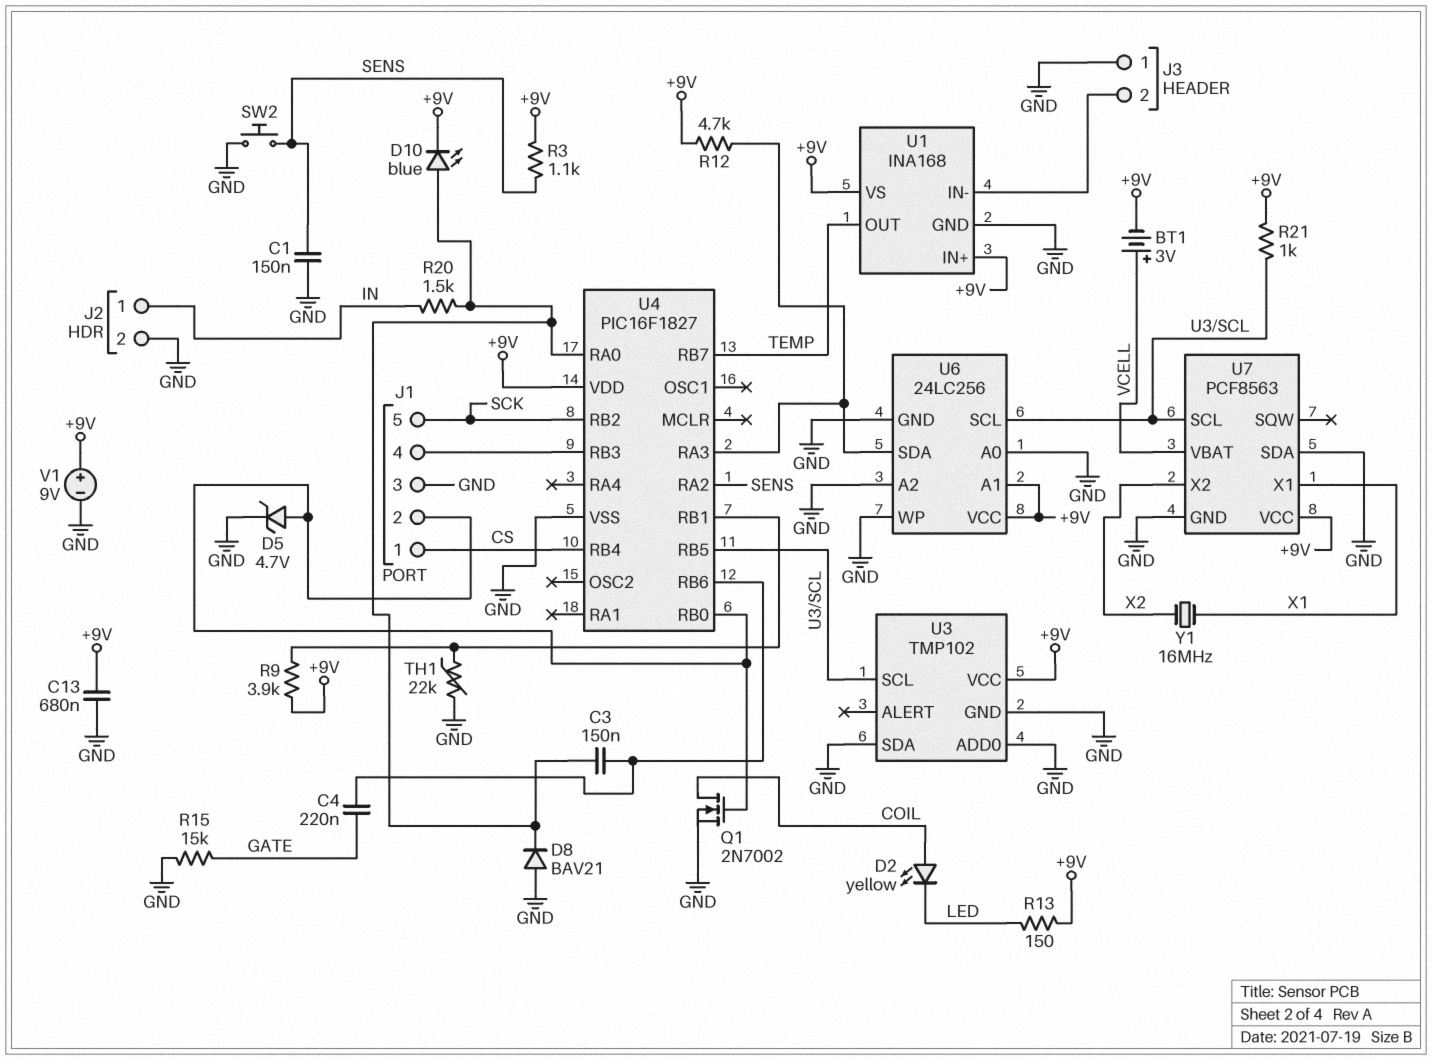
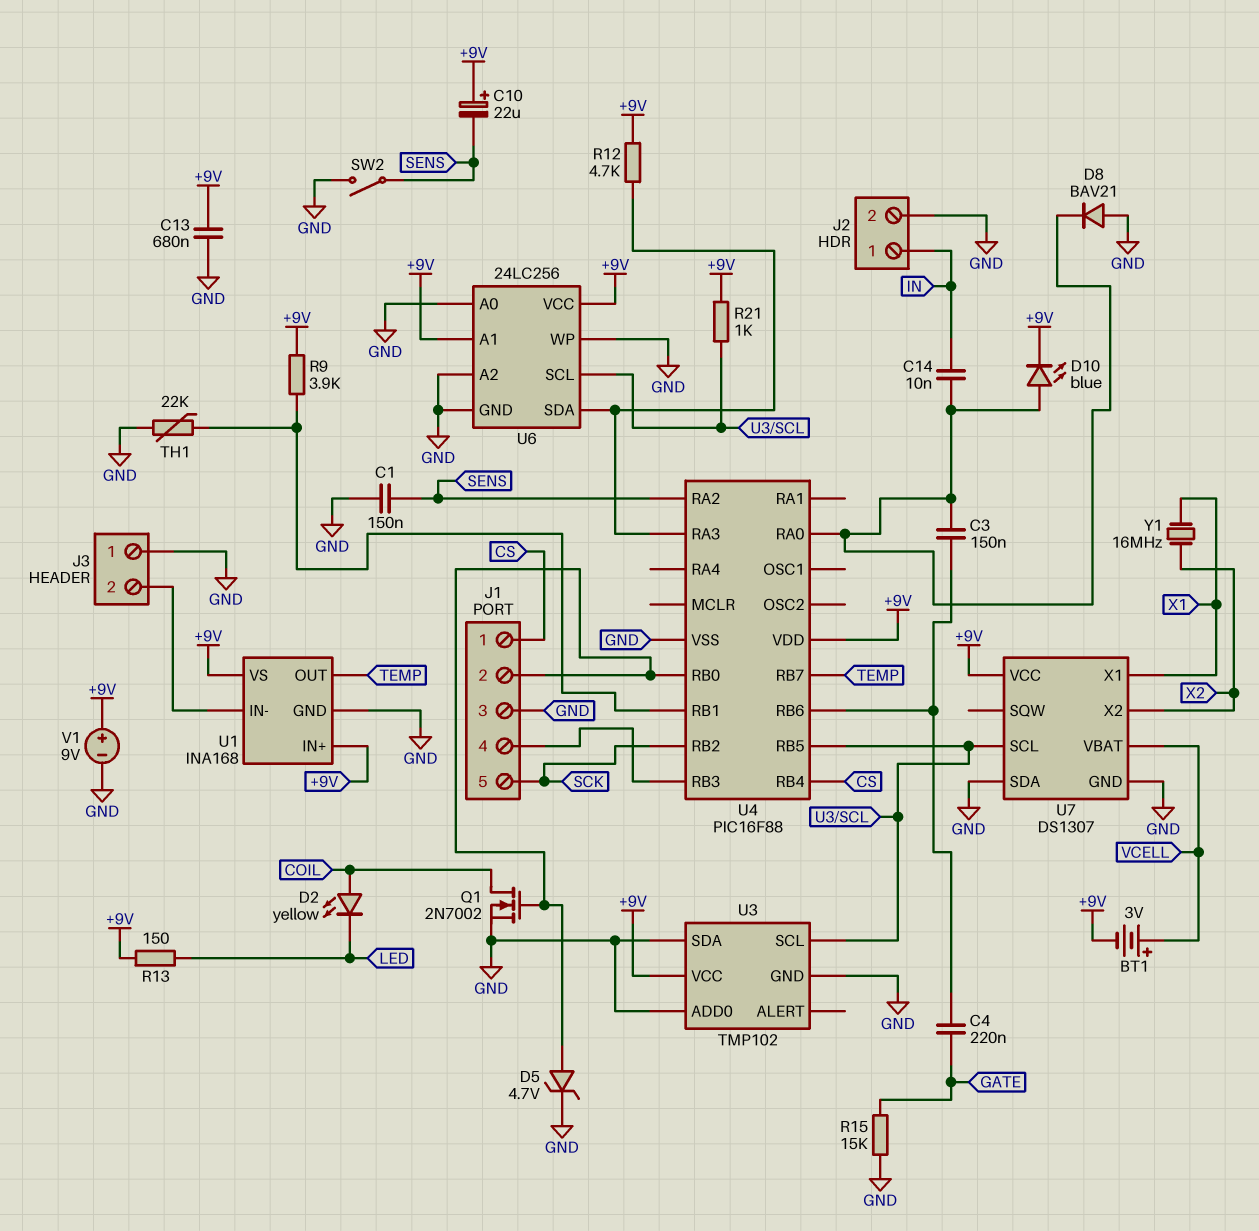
C10: none -> 22uF (plus +9V, minus SENS)
C14: none -> 10nF (IN, U4/RA0)
R3: 1.1k (+9V, SENS) -> none
R20: 1.5k (IN, U4/RA0) -> none
SW2: button (GND, SENS) -> switch (GND, SENS)
U4: PIC16F1827 -> PIC16F88
U7: PCF8563 -> DS1307

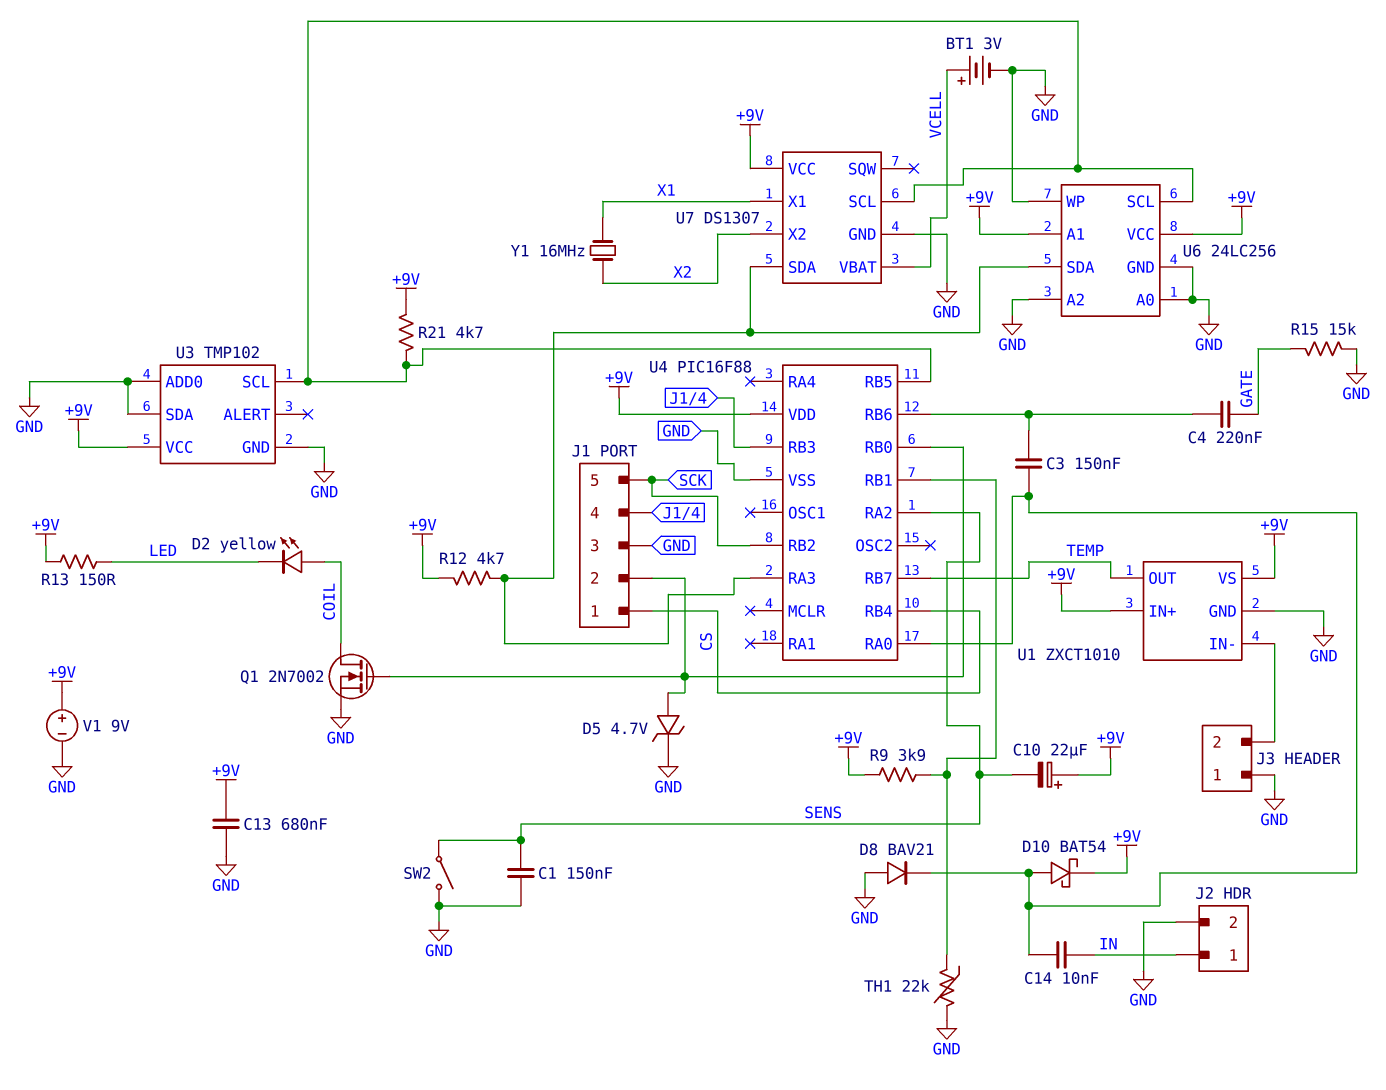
BT1: 3V (plus VCELL, minus +9V) -> 3V (plus VCELL, minus GND)
D10: LED blue (A U4/RA0, K +9V) -> schottky BAT54 (A U4/RA0, K +9V)
R21: 1k (+9V, U3/SCL) -> 4.7k (+9V, U3/SCL)
U1: INA168 -> ZXCT1010
U7 pin SDA: GND -> U4/RA3

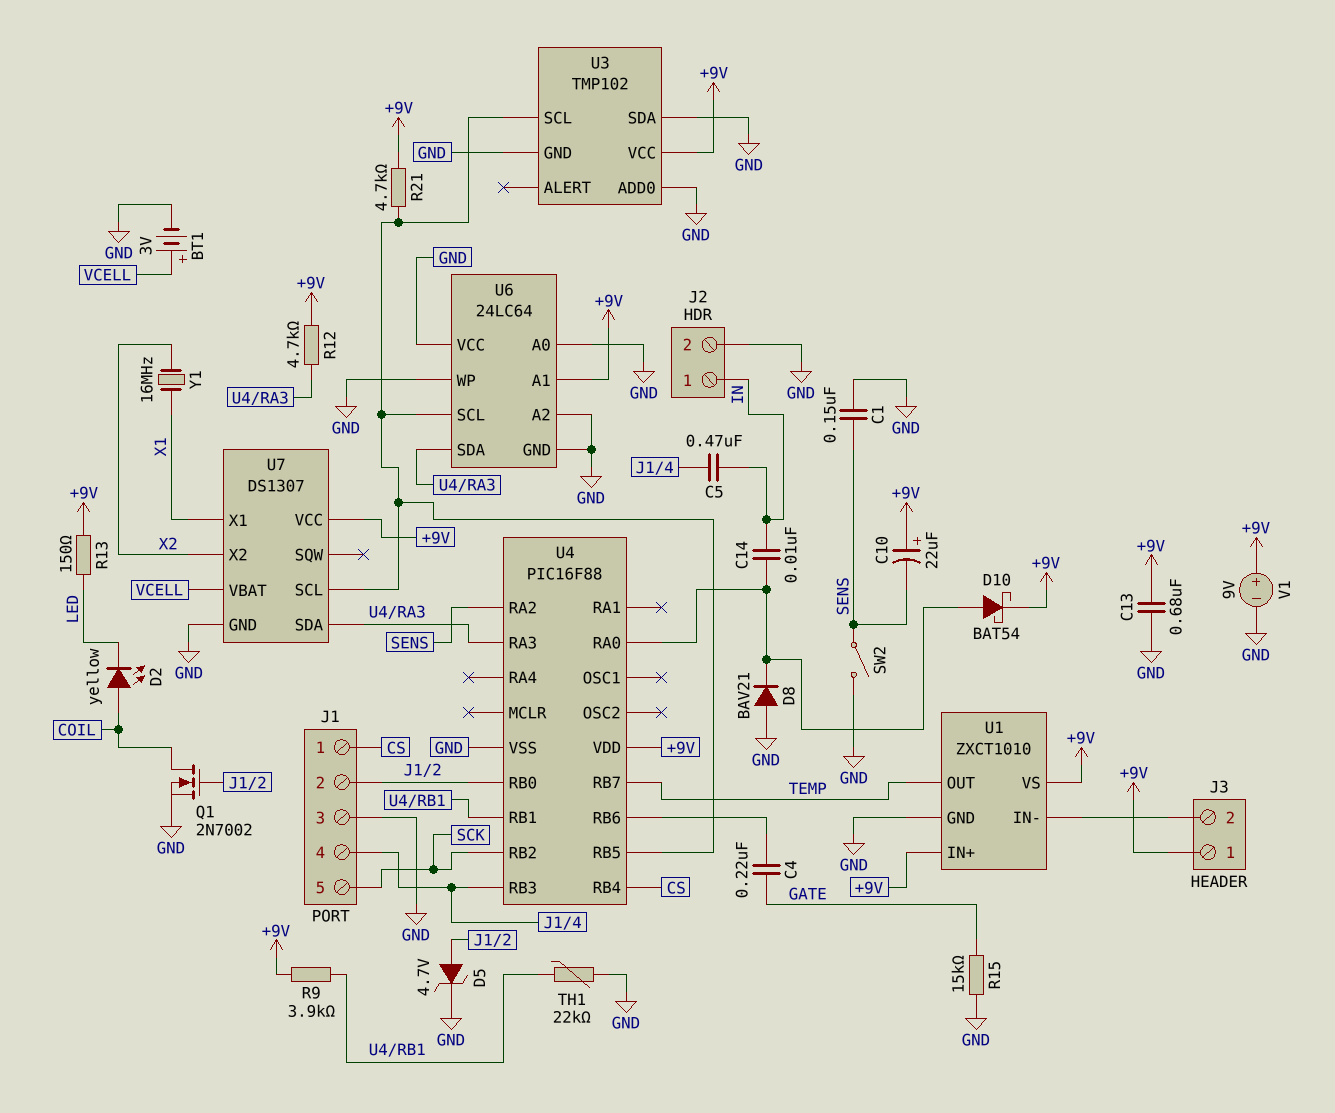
C3: 150nF (U4/RA0, U4/RB6) -> none
C5: none -> 470nF (IN, J1/4)
J3 pin 1: GND -> +9V
U6: 24LC256 -> 24LC64
U6 pin VCC: +9V -> GND

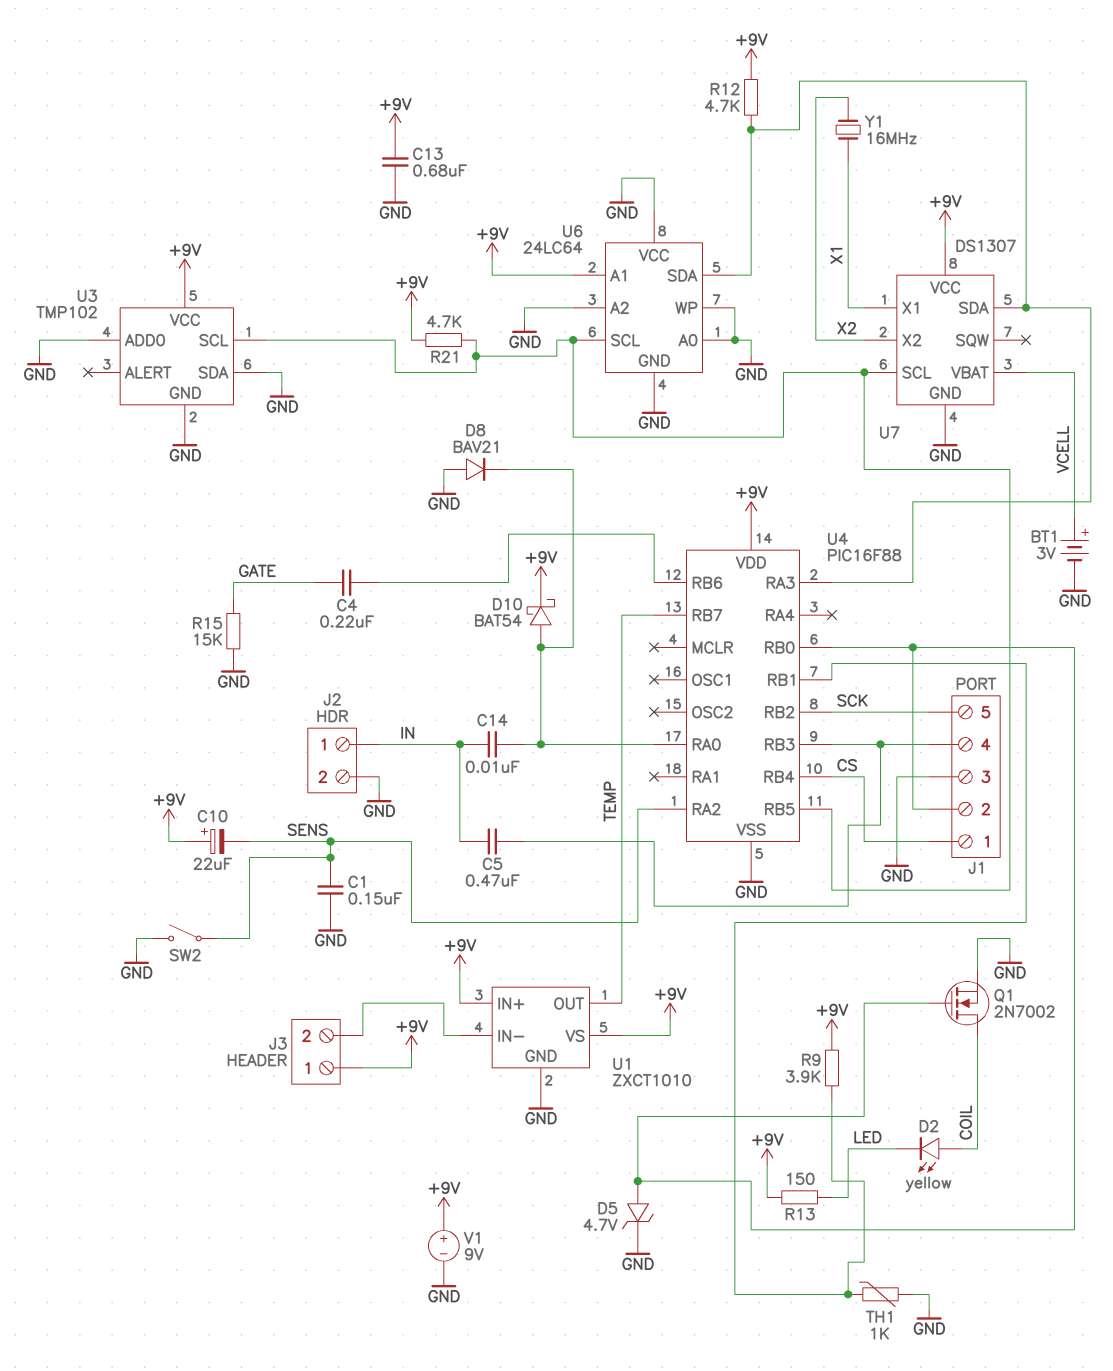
TH1: 22k (GND, U4/RB1) -> 1k (GND, U4/RB1)

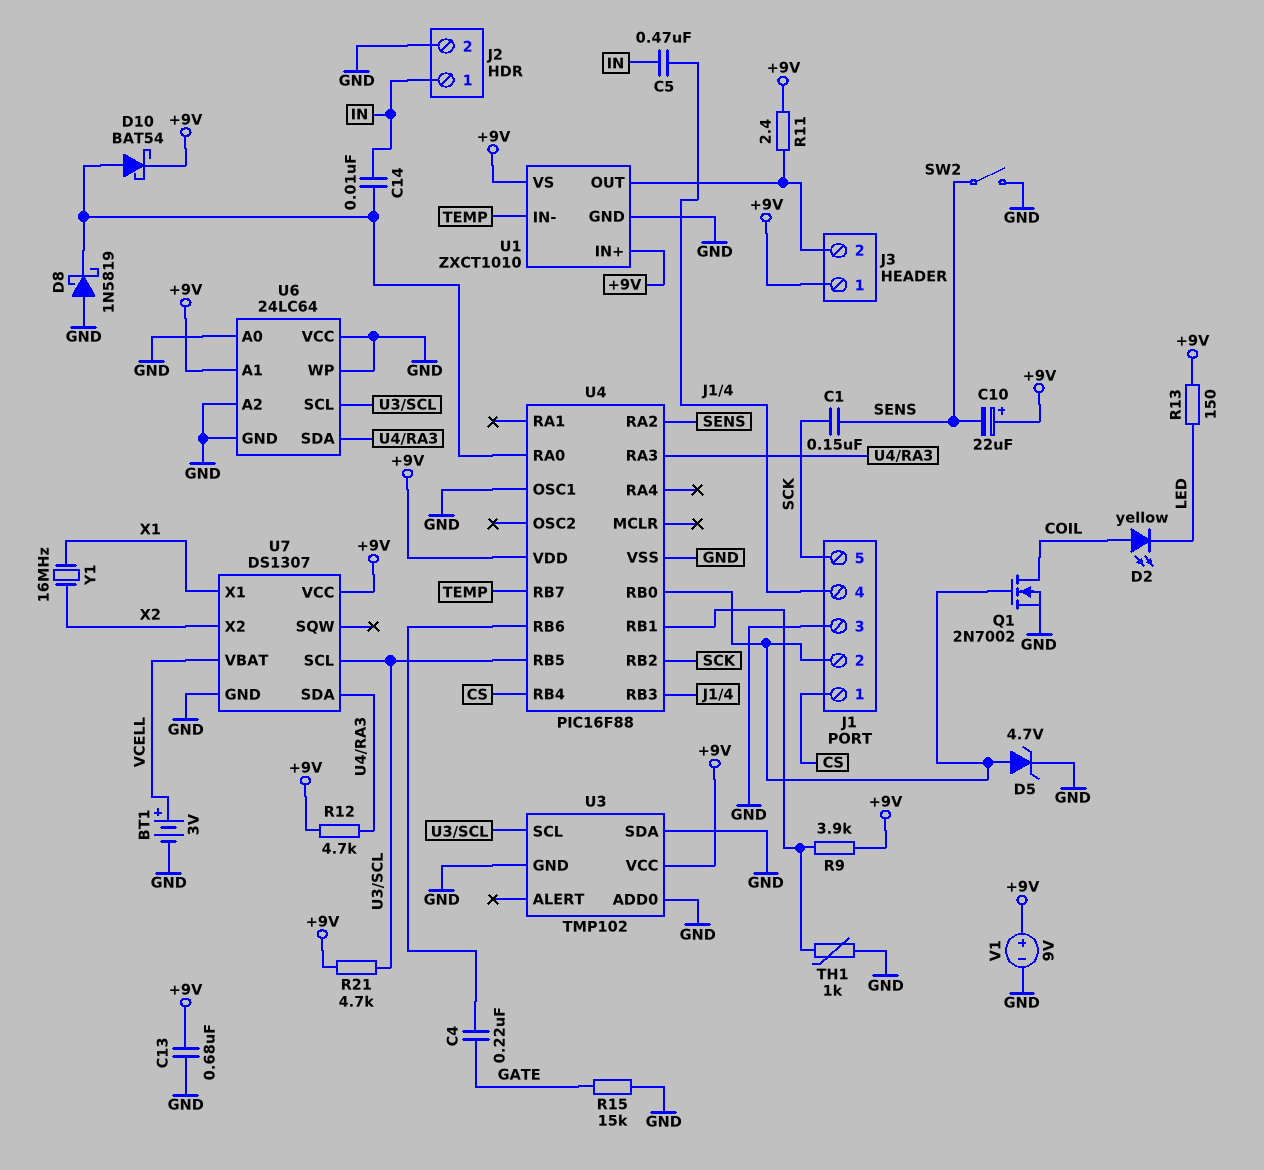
C1: 150nF (GND, SENS) -> 150nF (SCK, SENS)
D8: diode BAV21 (A GND, K U4/RA0) -> schottky 1N5819 (A GND, K U4/RA0)
R11: none -> 2.4 (+9V, J3/2)
U1 pin IN-: J3/2 -> TEMP
U1 pin OUT: TEMP -> J3/2
U4 pin OSC1: none -> GND

